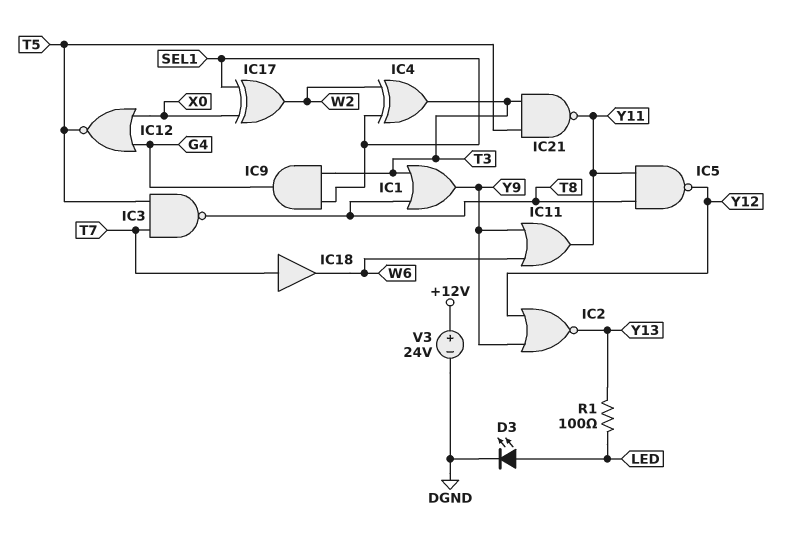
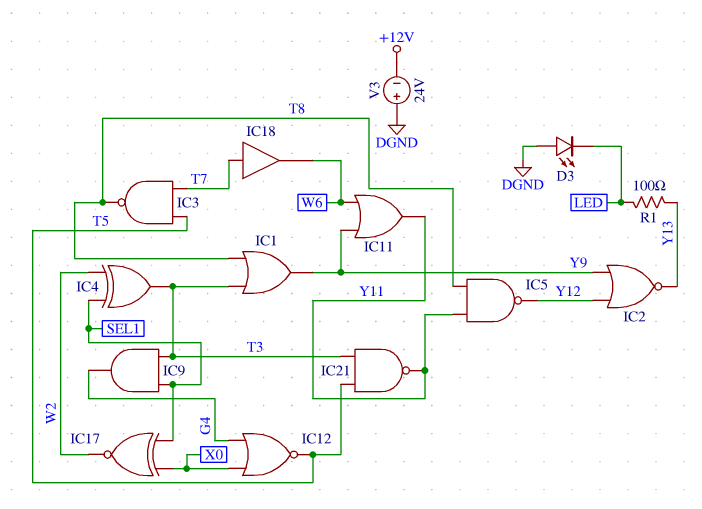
D3: LED (A LED, K DGND) -> LED (A DGND, K LED)
IC17: XOR (in SEL1, in X0, out W2) -> XNOR (in SEL1, in X0, out W2)
V3: 24V (plus +12V, minus DGND) -> 24V (plus DGND, minus +12V)

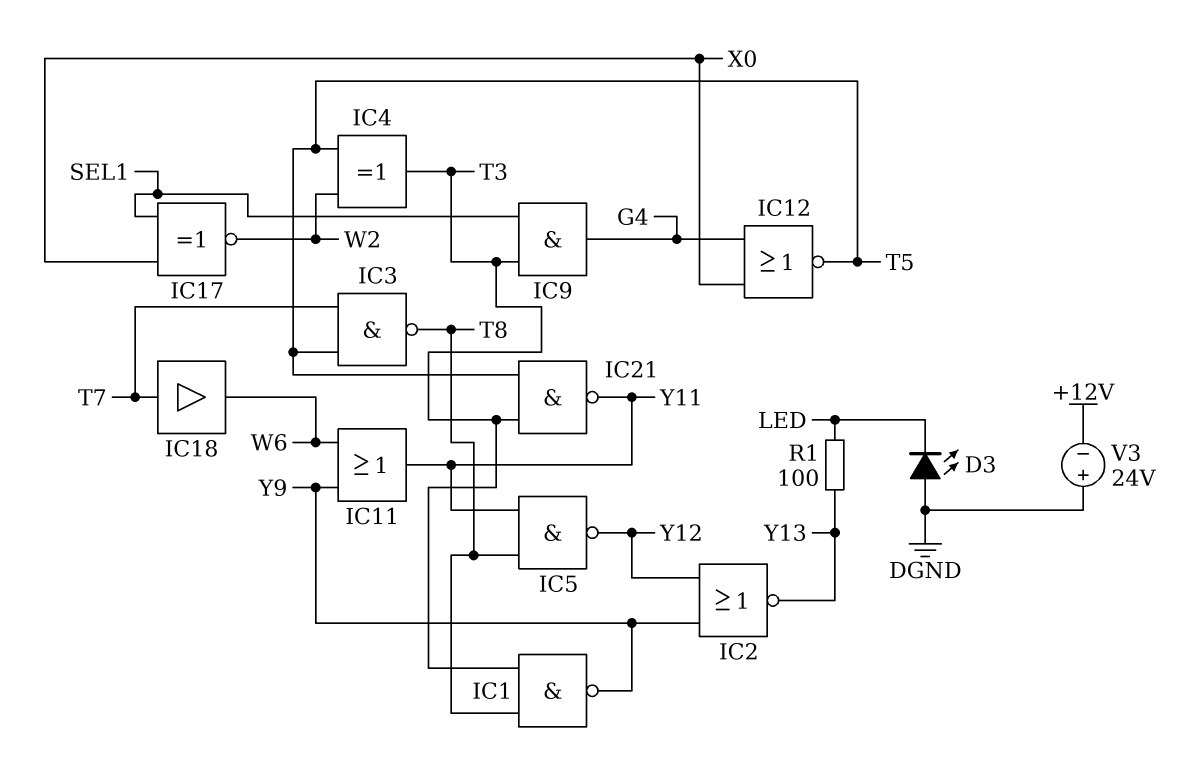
IC1: OR (in T3, in T8, out Y9) -> NAND (in T3, in T8, out Y9)
IC4: XOR (in SEL1, in W2, out T3) -> XOR (in T5, in W2, out T3)

